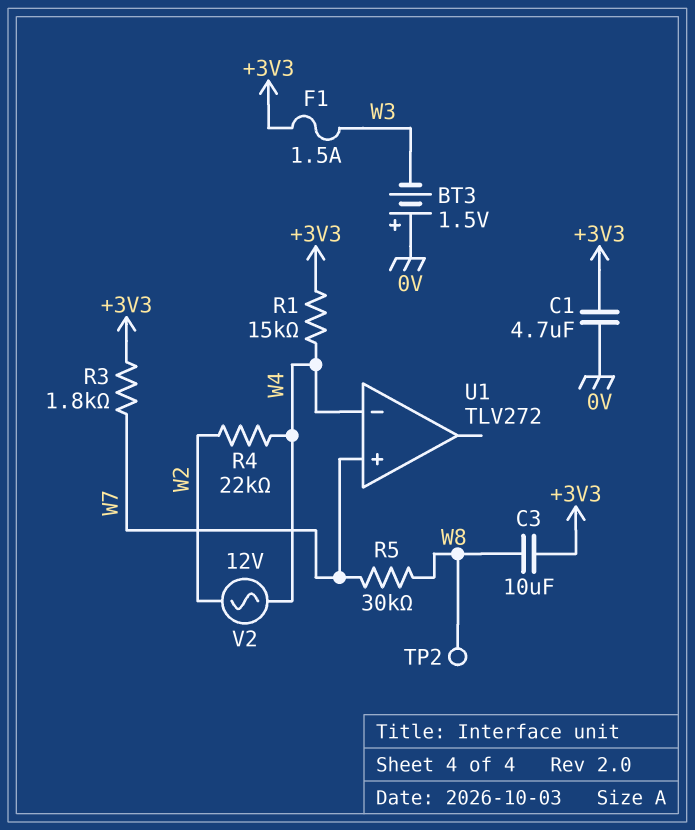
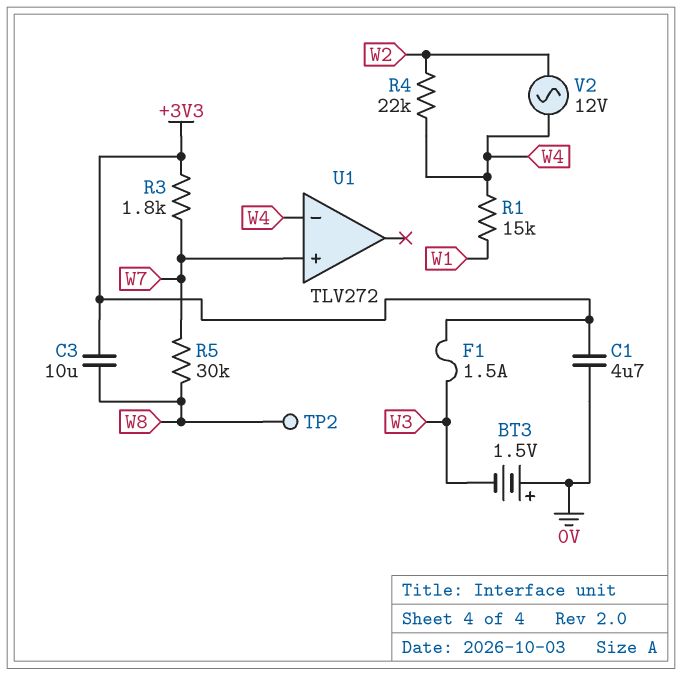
R1: 15k (+3V3, W4) -> 15k (W1, W4)

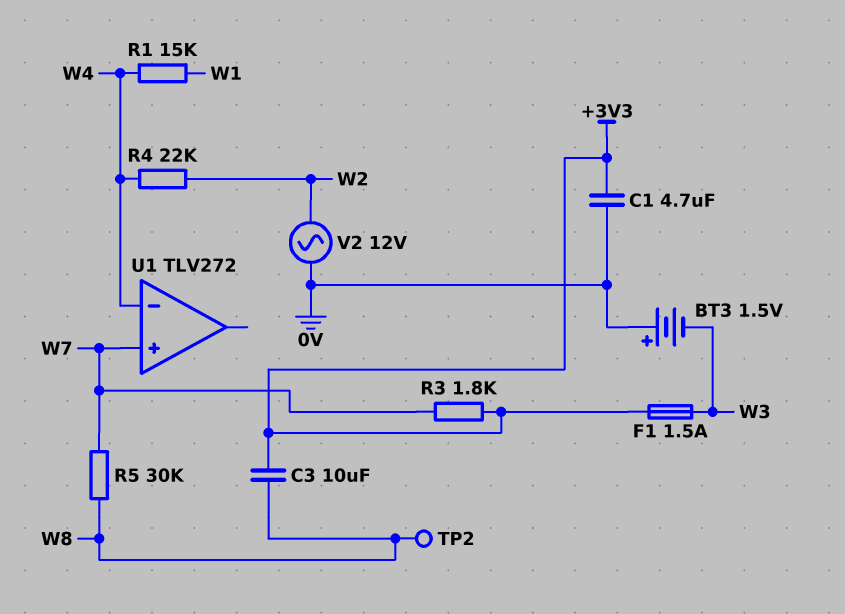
V2: AC 12V (W2, W4) -> AC 12V (0V, W2)

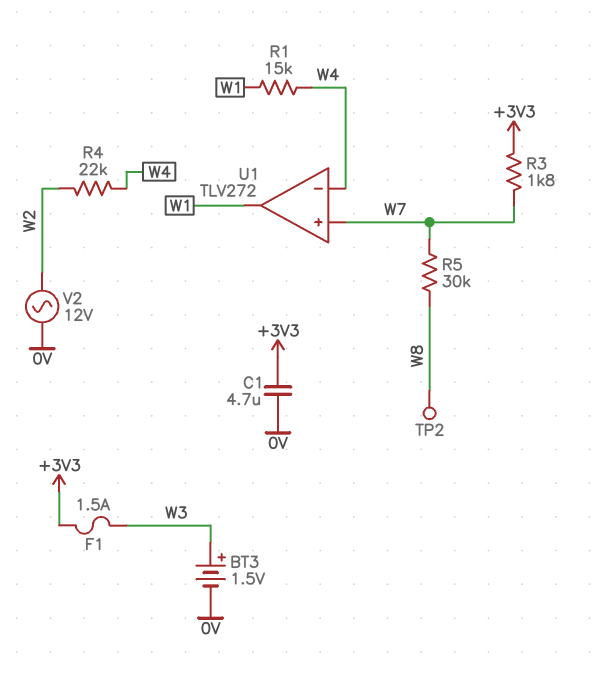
BT3: 1.5V (plus 0V, minus W3) -> 1.5V (plus W3, minus 0V)
C3: 10uF (+3V3, W8) -> none
U1 pin out: none -> W1

